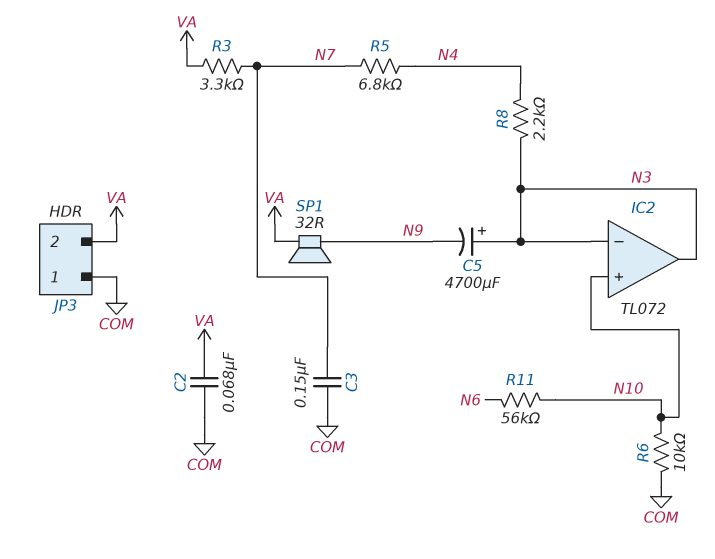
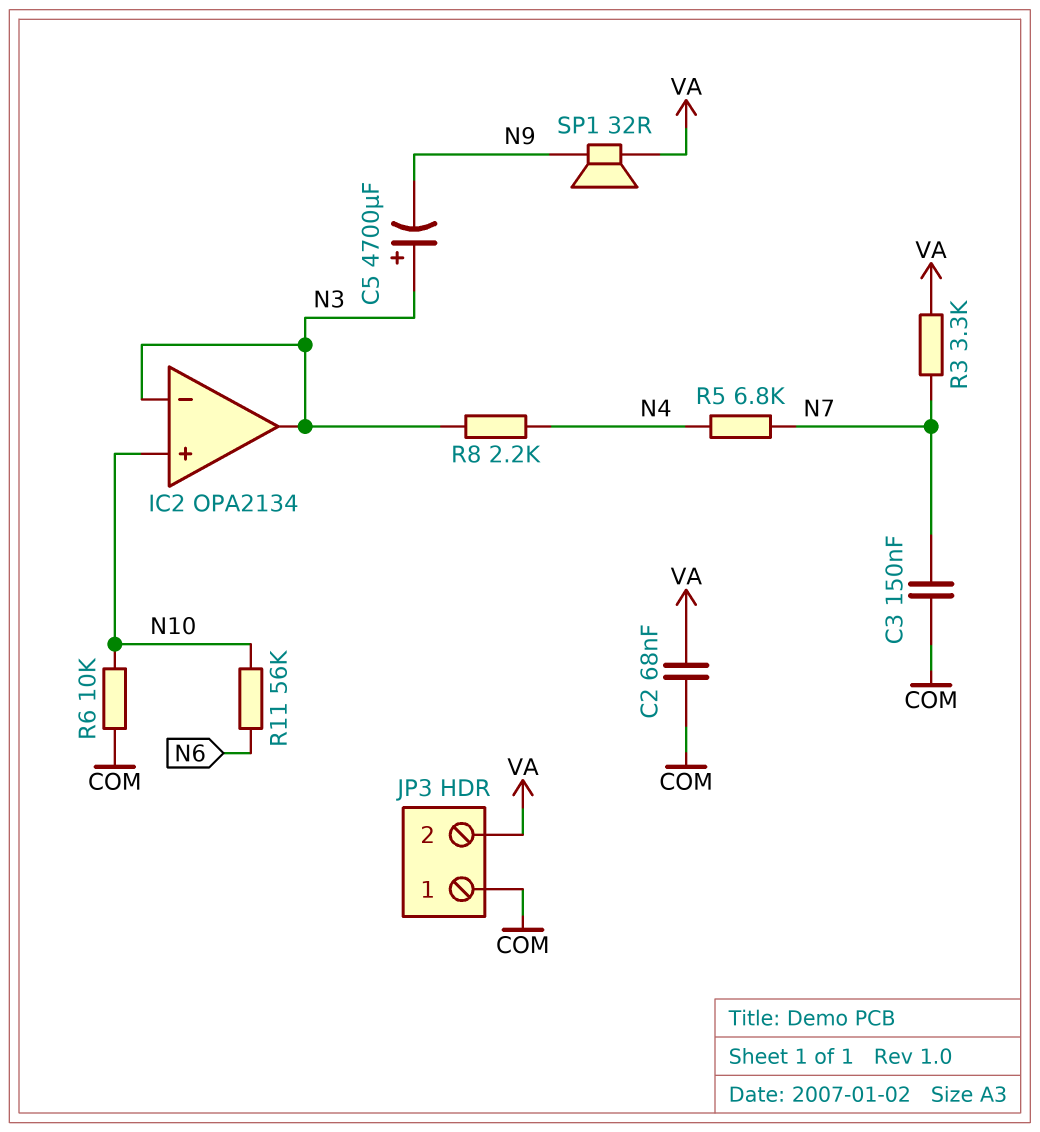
IC2: TL072 -> OPA2134

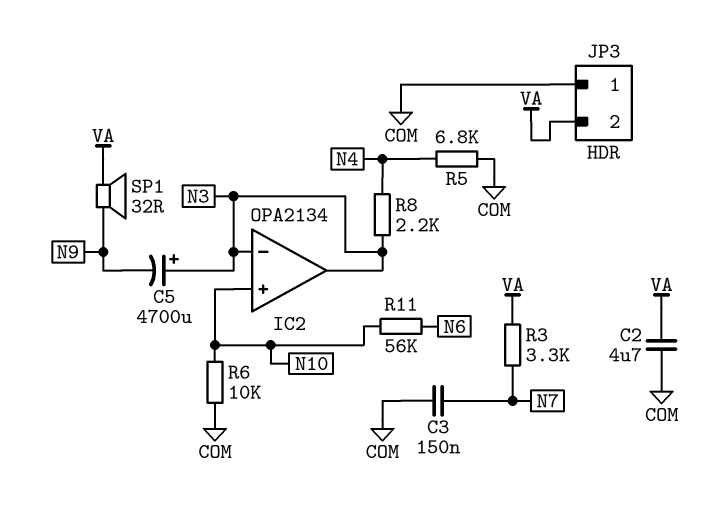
C2: 68nF (COM, VA) -> 4.7uF (COM, VA)
R5: 6.8k (N4, N7) -> 6.8k (COM, N4)

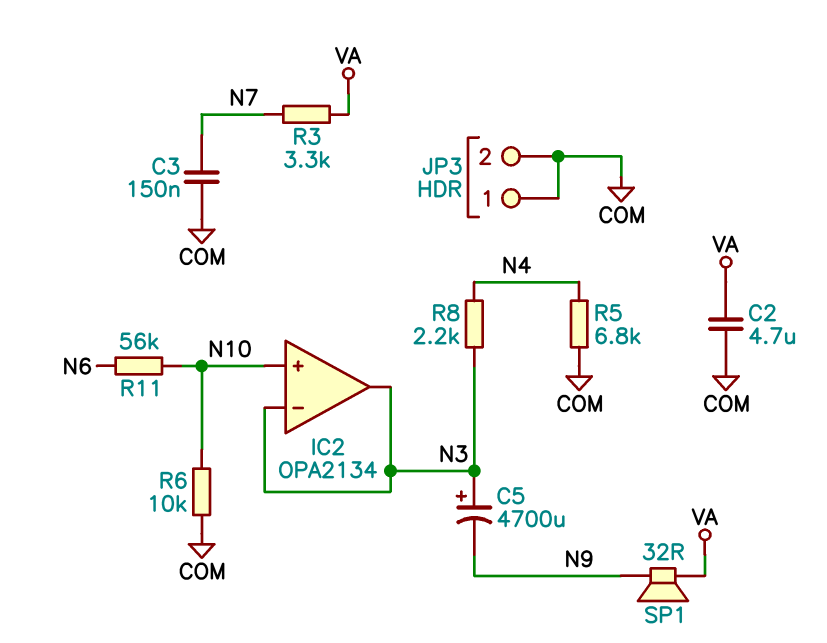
JP3 pin 2: VA -> COM

